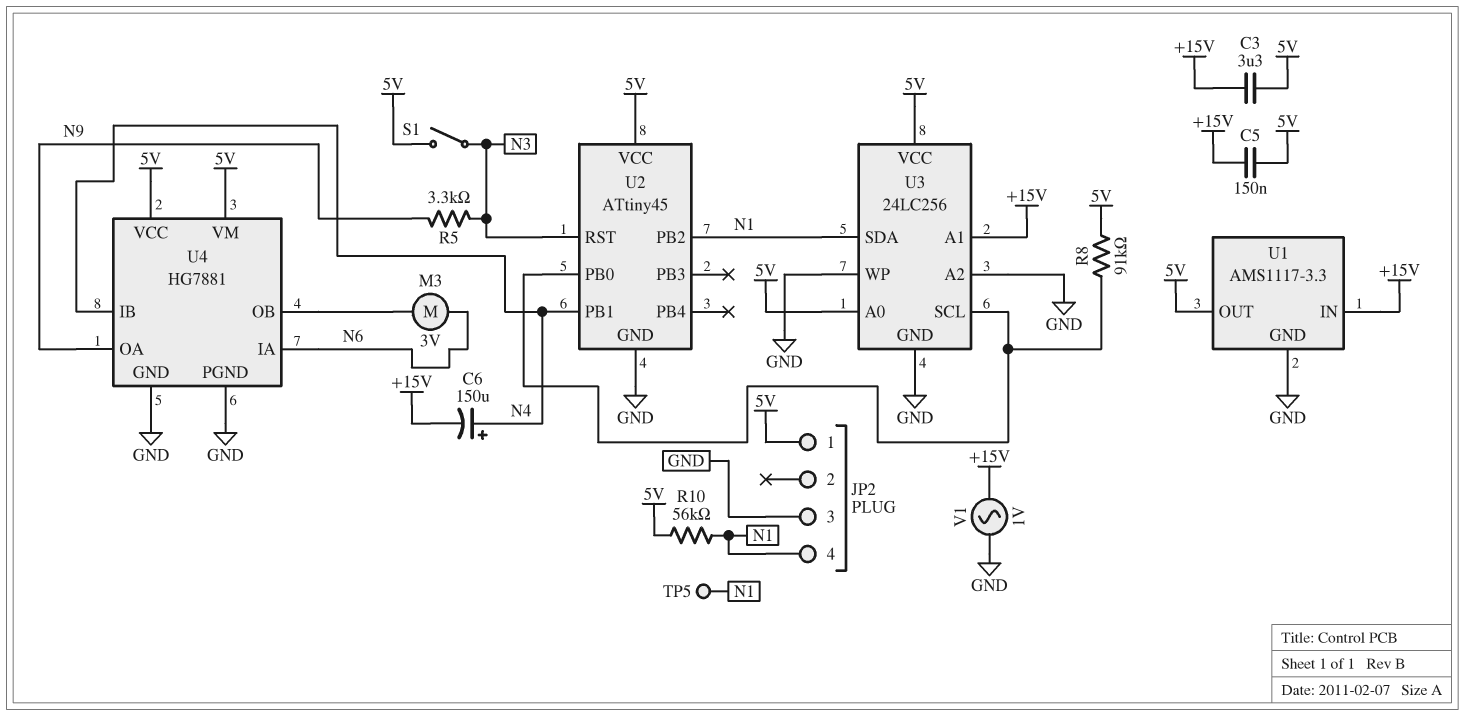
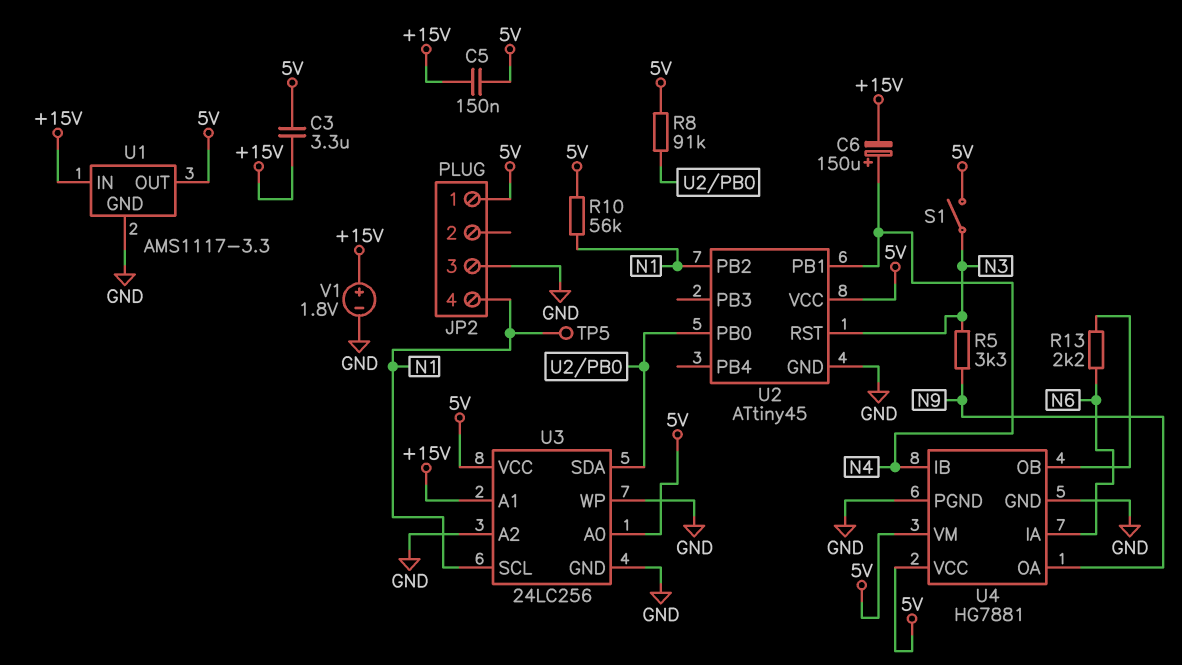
M3: motor 3V (N6, U4/OB) -> none
R13: none -> 2.2k (N6, U4/OB)
U3 pin SCL: U2/PB0 -> N1
U3 pin SDA: N1 -> U2/PB0
V1: AC 1V (+15V, GND) -> 1.8V (plus +15V, minus GND)

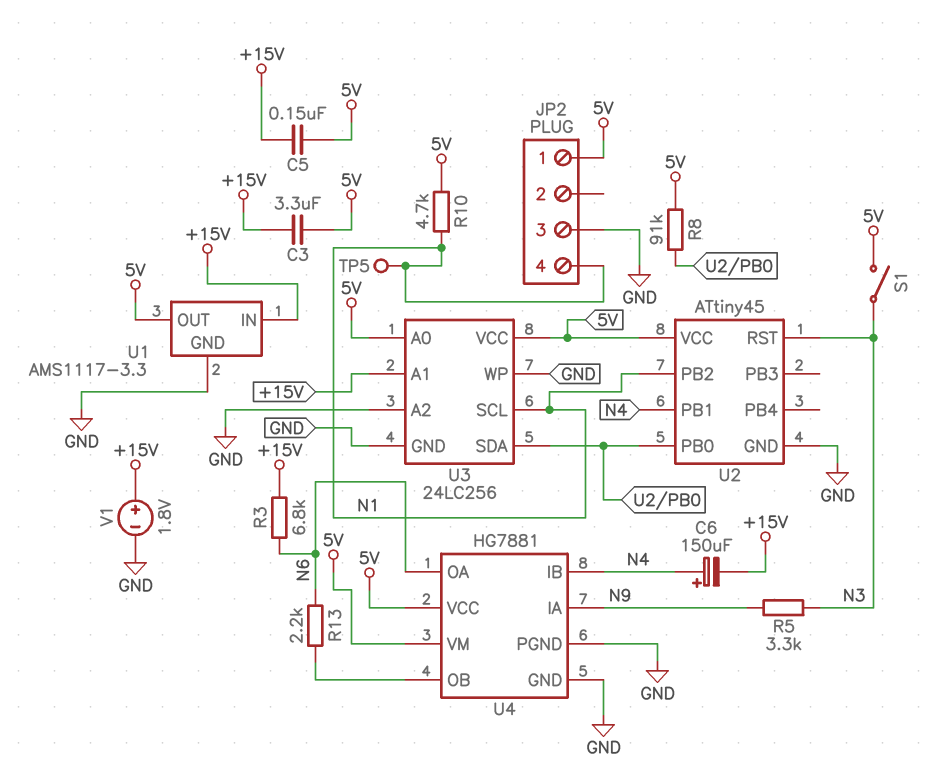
R3: none -> 6.8k (+15V, N6)
R10: 56k (5V, N1) -> 4.7k (5V, N1)
U4 pin IA: N6 -> N9
U4 pin OA: N9 -> N6

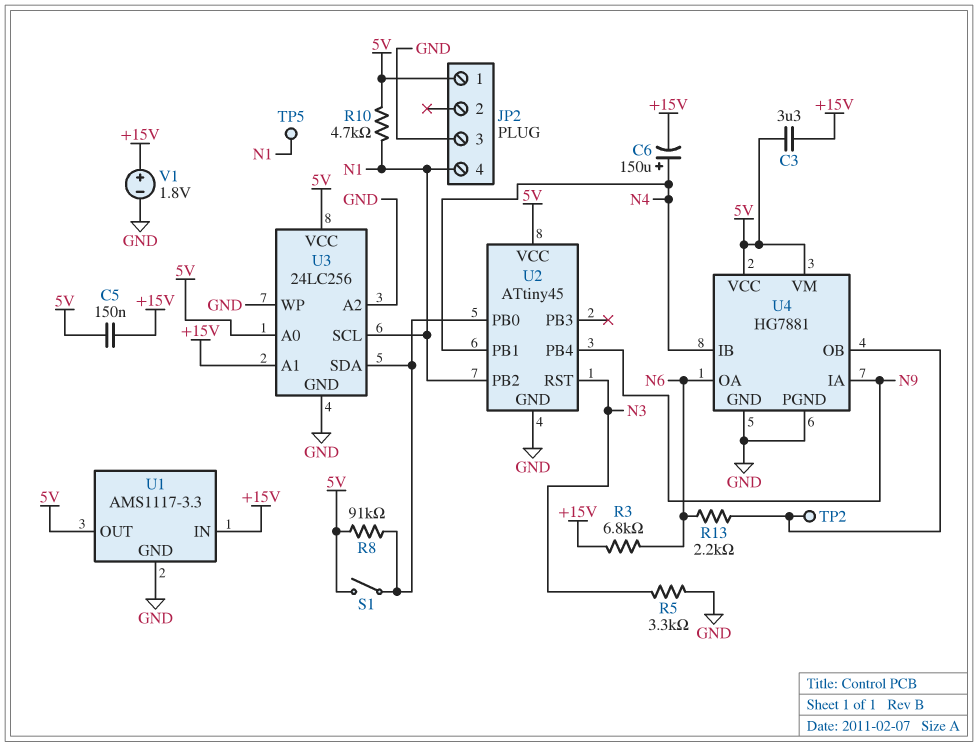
R5: 3.3k (N3, N9) -> 3.3k (GND, N3)
S1: switch (5V, N3) -> switch (5V, U2/PB0)
TP2: none -> test point (U4/OB)
U2 pin PB4: none -> N9

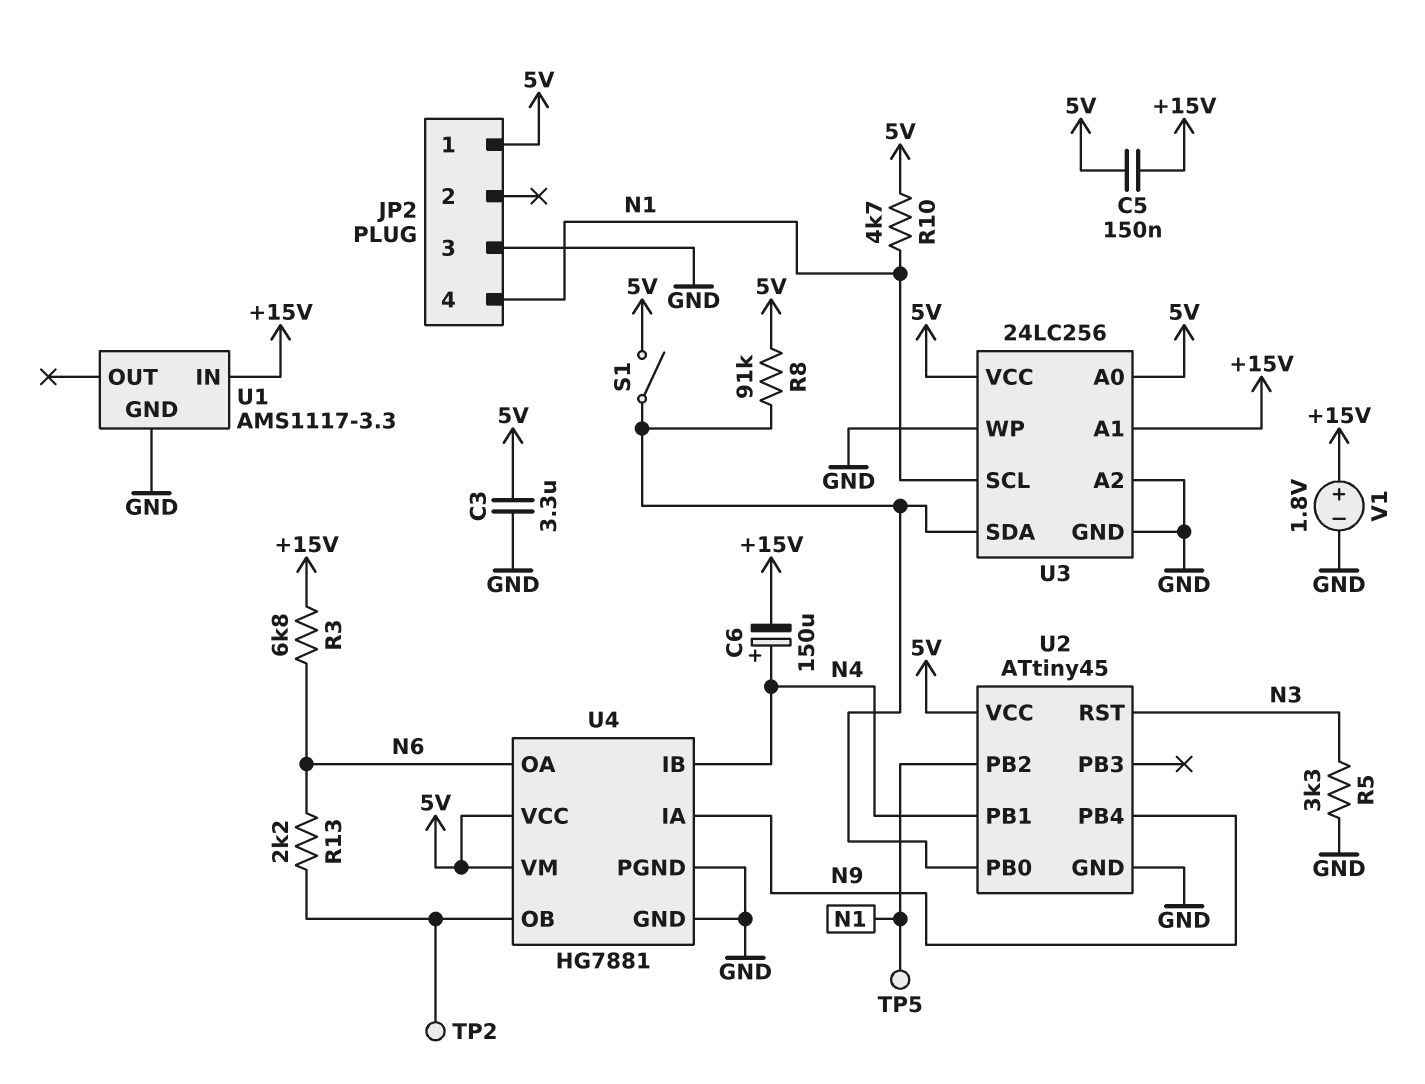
C3: 3.3uF (+15V, 5V) -> 3.3uF (5V, GND)
U1 pin OUT: 5V -> none

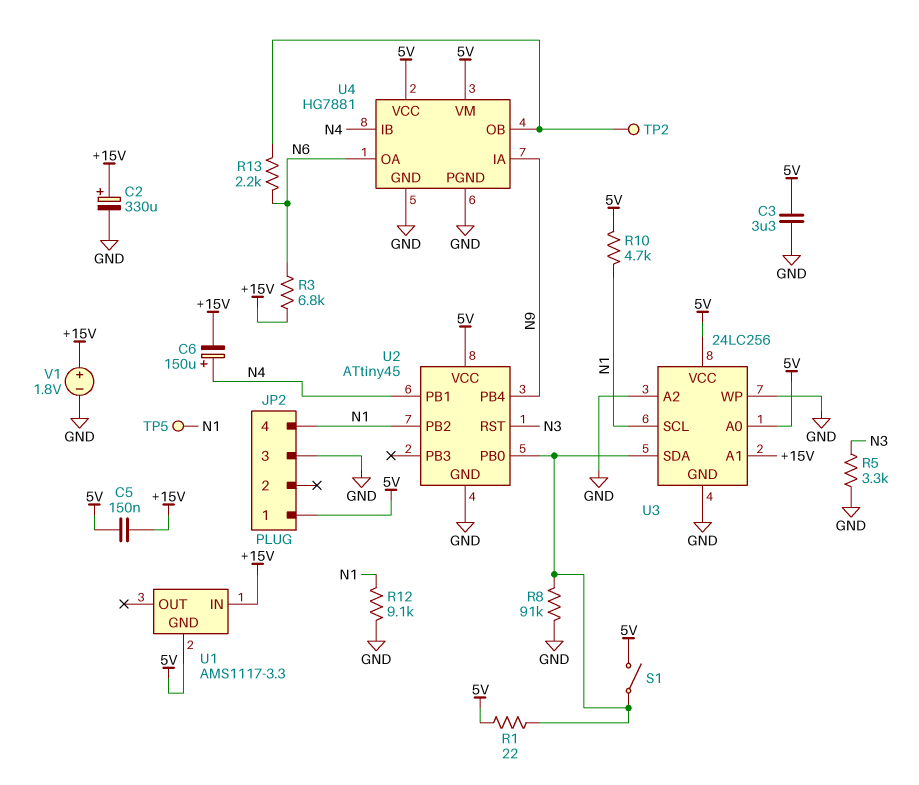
C2: none -> 330uF (plus +15V, minus GND)
R1: none -> 22 (5V, U2/PB0)
R8: 91k (5V, U2/PB0) -> 91k (GND, U2/PB0)
R12: none -> 9.1k (GND, N1)
U1 pin GND: GND -> 5V

